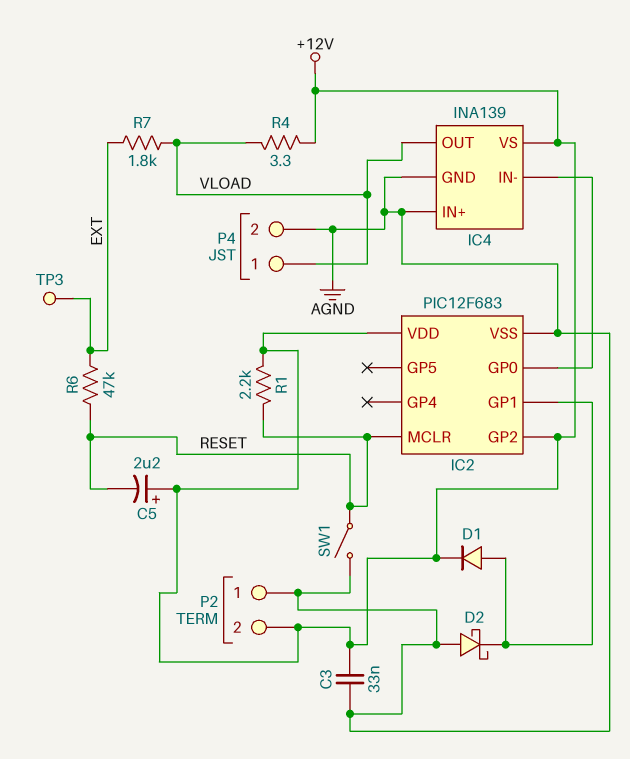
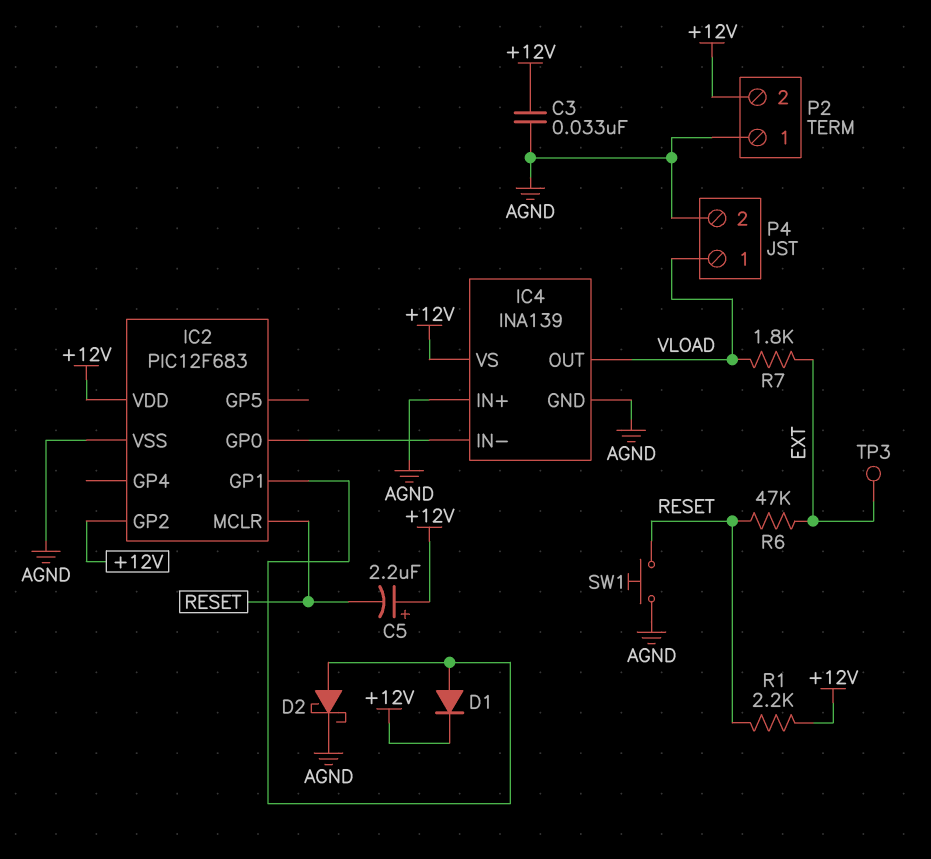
D2: schottky (A AGND, K IC2/GP1) -> schottky (A IC2/GP1, K AGND)
R4: 3.3 (+12V, VLOAD) -> none
SW1: switch (AGND, RESET) -> button (AGND, RESET)

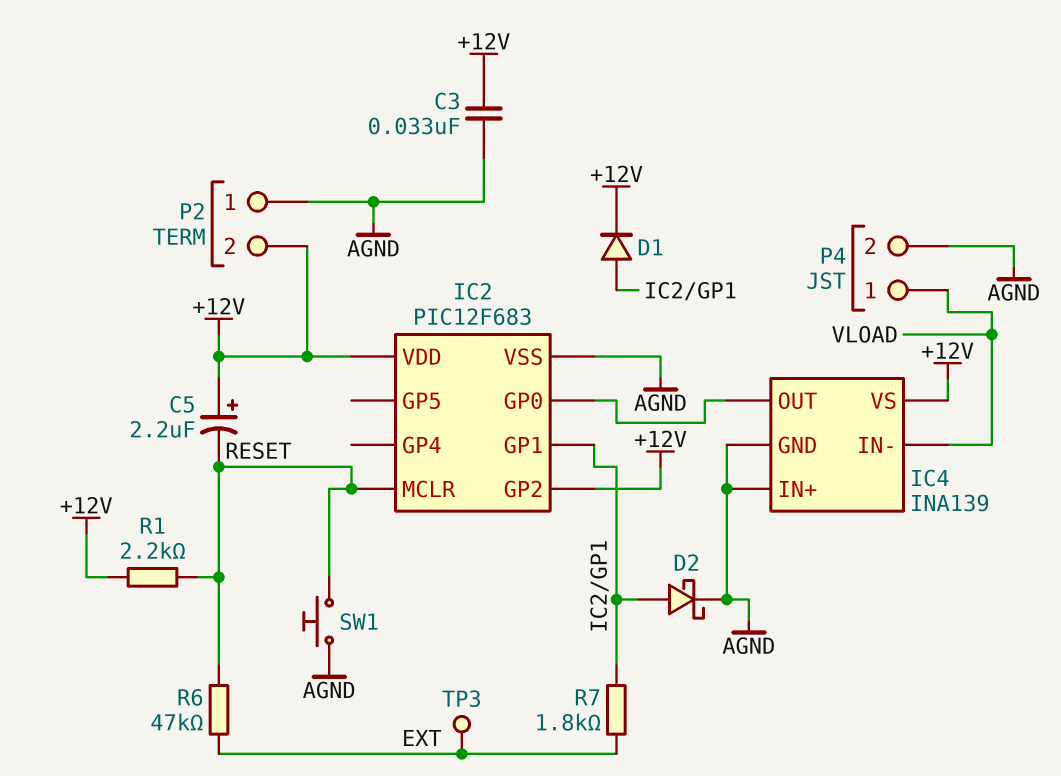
IC4 pin IN-: IC2/GP0 -> VLOAD
IC4 pin OUT: VLOAD -> IC2/GP0
R7: 1.8k (EXT, VLOAD) -> 1.8k (EXT, IC2/GP1)

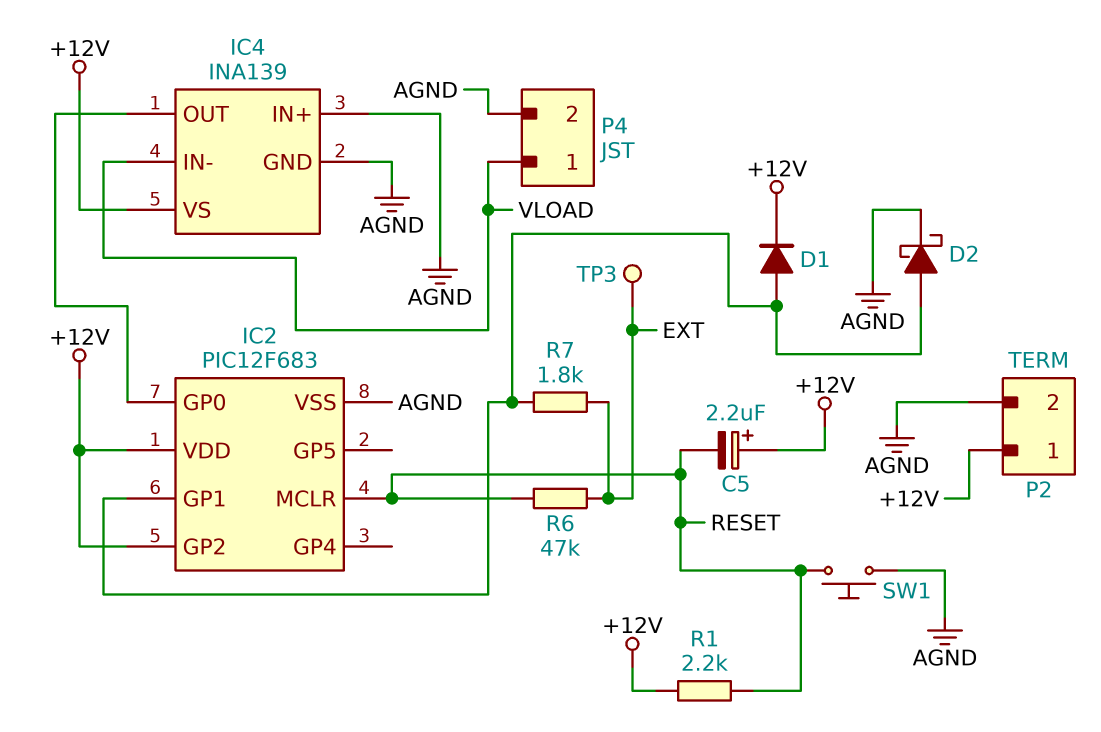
C3: 33nF (+12V, AGND) -> none
P2 pin 1: AGND -> +12V
P2 pin 2: +12V -> AGND

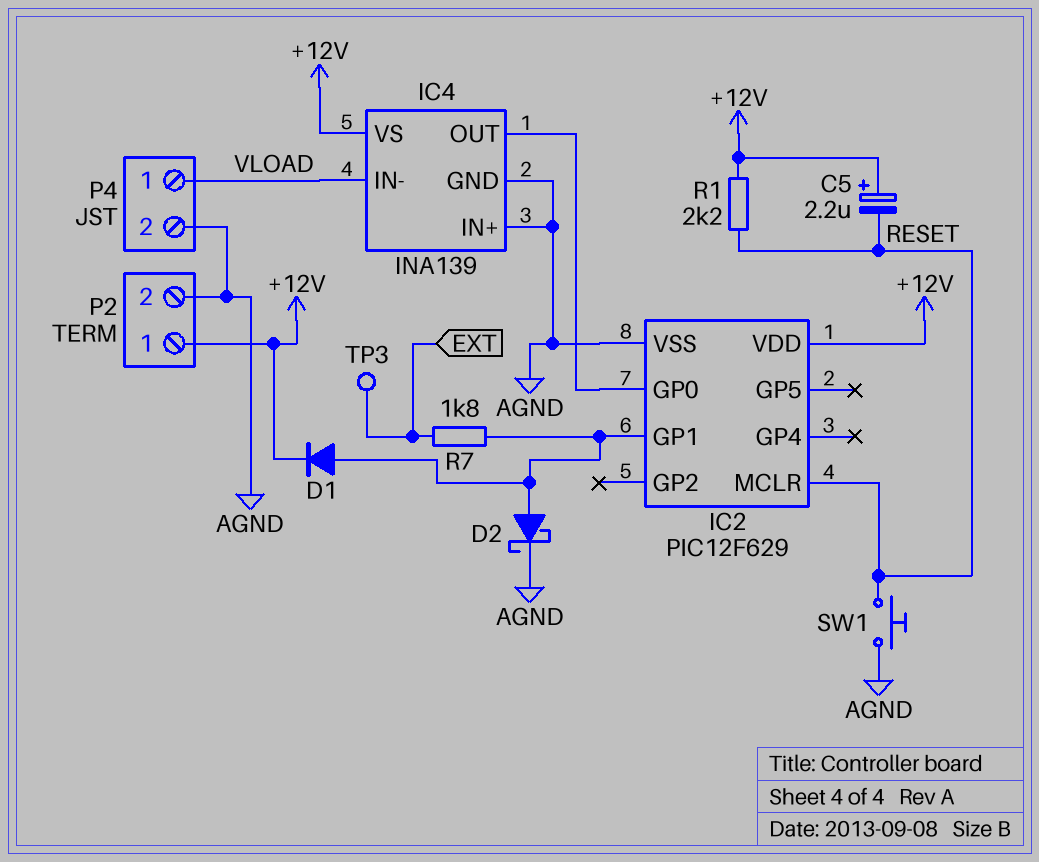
IC2: PIC12F683 -> PIC12F629
IC2 pin GP2: +12V -> none
R6: 47k (EXT, RESET) -> none

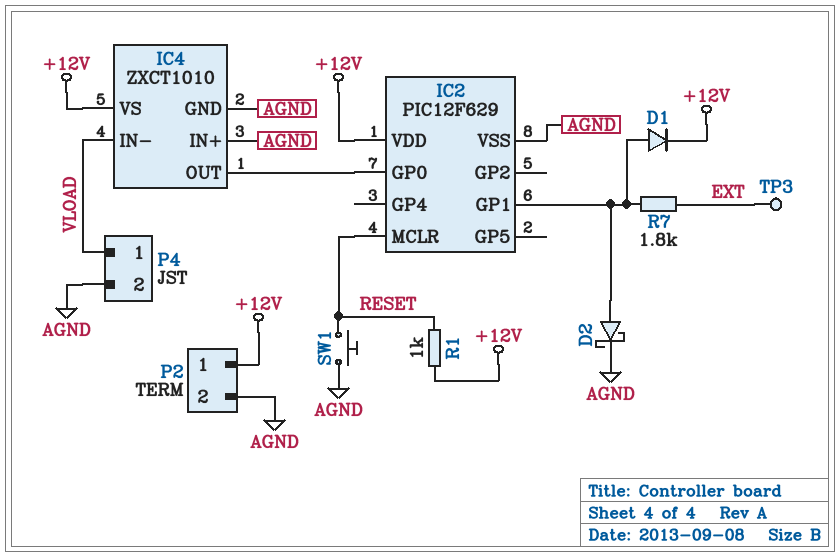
C5: 2.2uF (plus +12V, minus RESET) -> none
IC4: INA139 -> ZXCT1010
R1: 2.2k (+12V, RESET) -> 1k (+12V, RESET)

